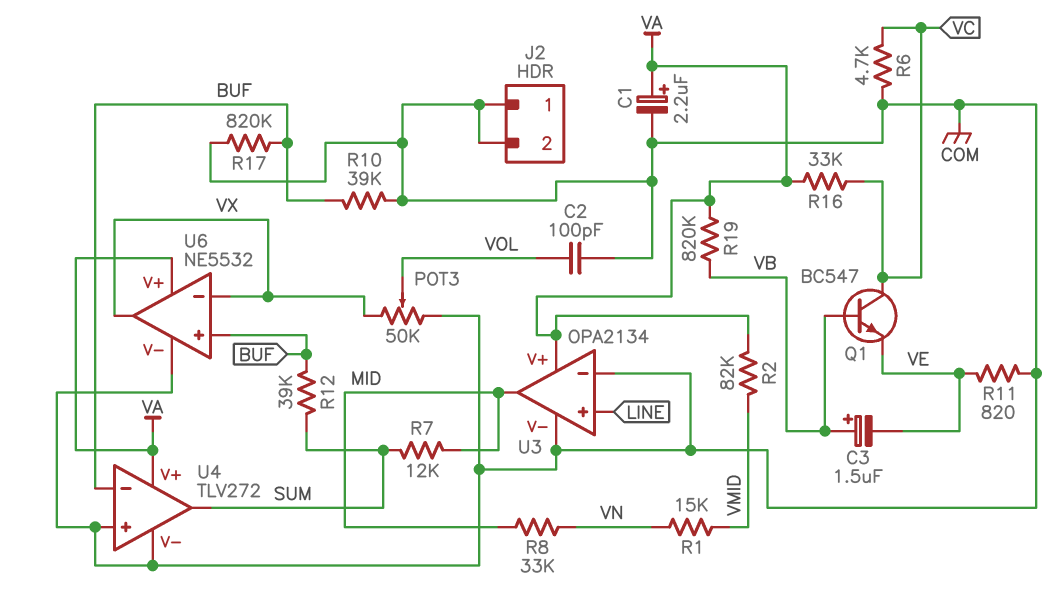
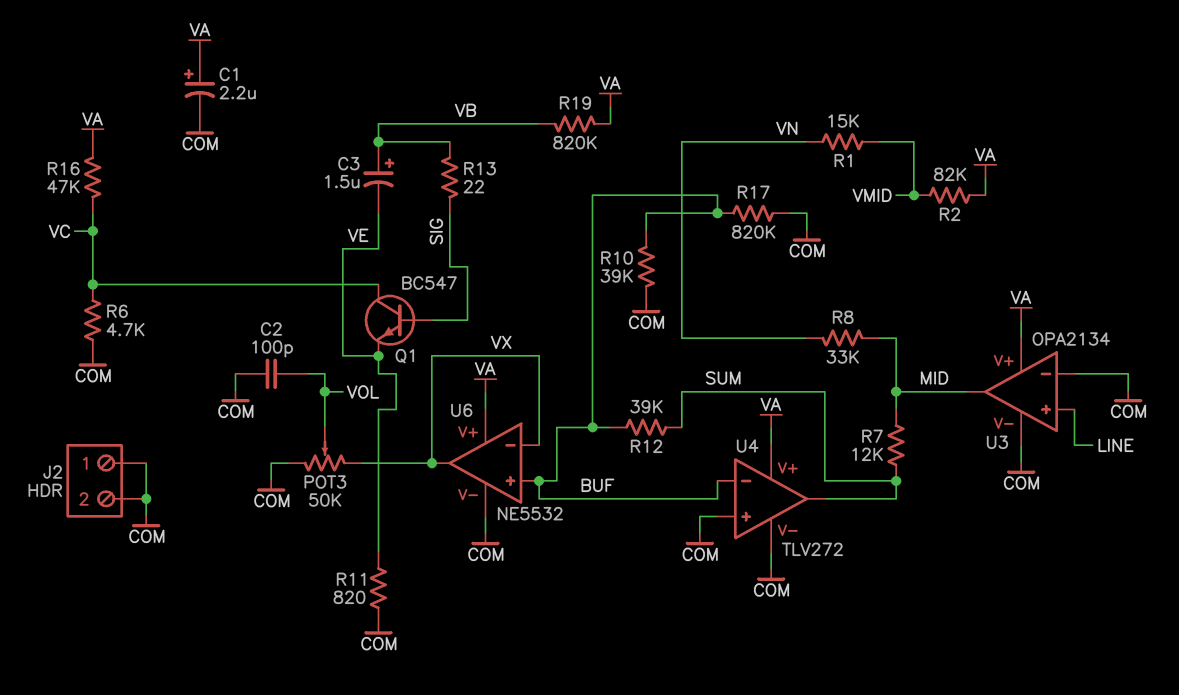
Q1: NPN BC547 (B VB, C VC, E VE) -> NPN BC547 (B SIG, C VC, E VE)
R13: none -> 22 (SIG, VB)
R16: 33k (VA, VC) -> 47k (VA, VC)

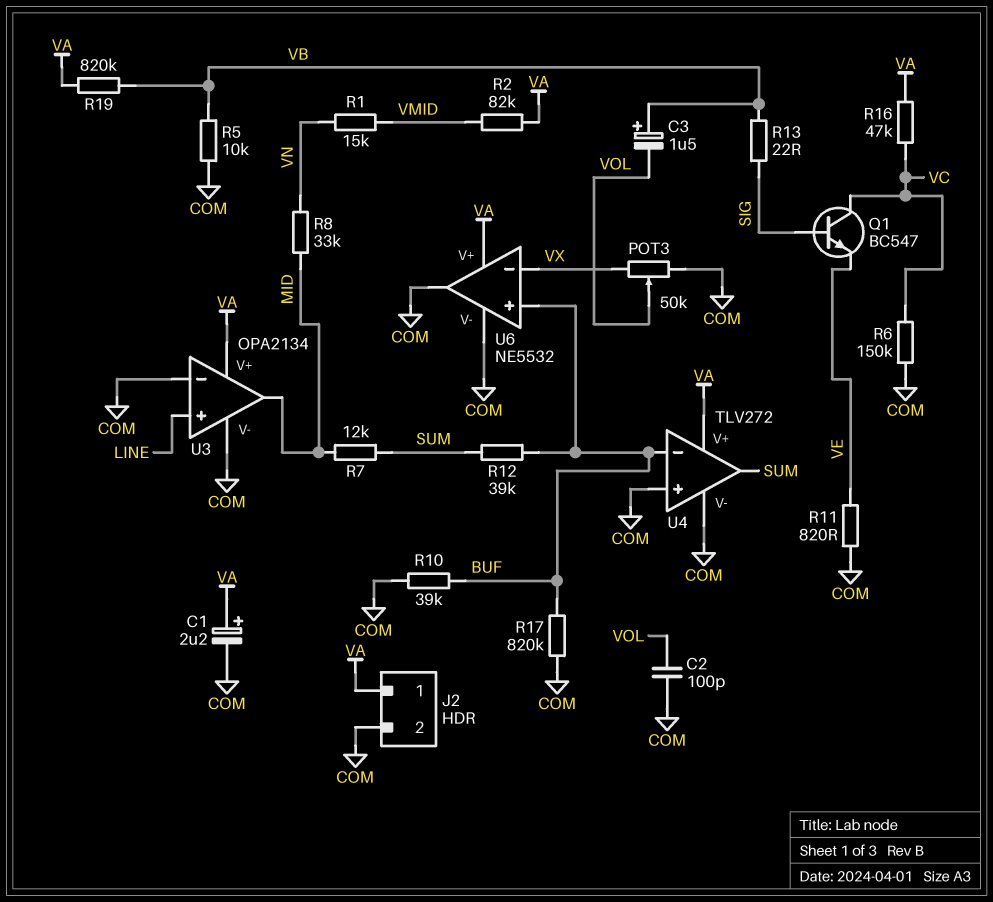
C3: 1.5uF (plus VB, minus VE) -> 1.5uF (plus VB, minus VOL)
J2 pin 1: COM -> VA
R5: none -> 10k (COM, VB)
R6: 4.7k (COM, VC) -> 150k (COM, VC)
U6 pin out: VX -> COM

